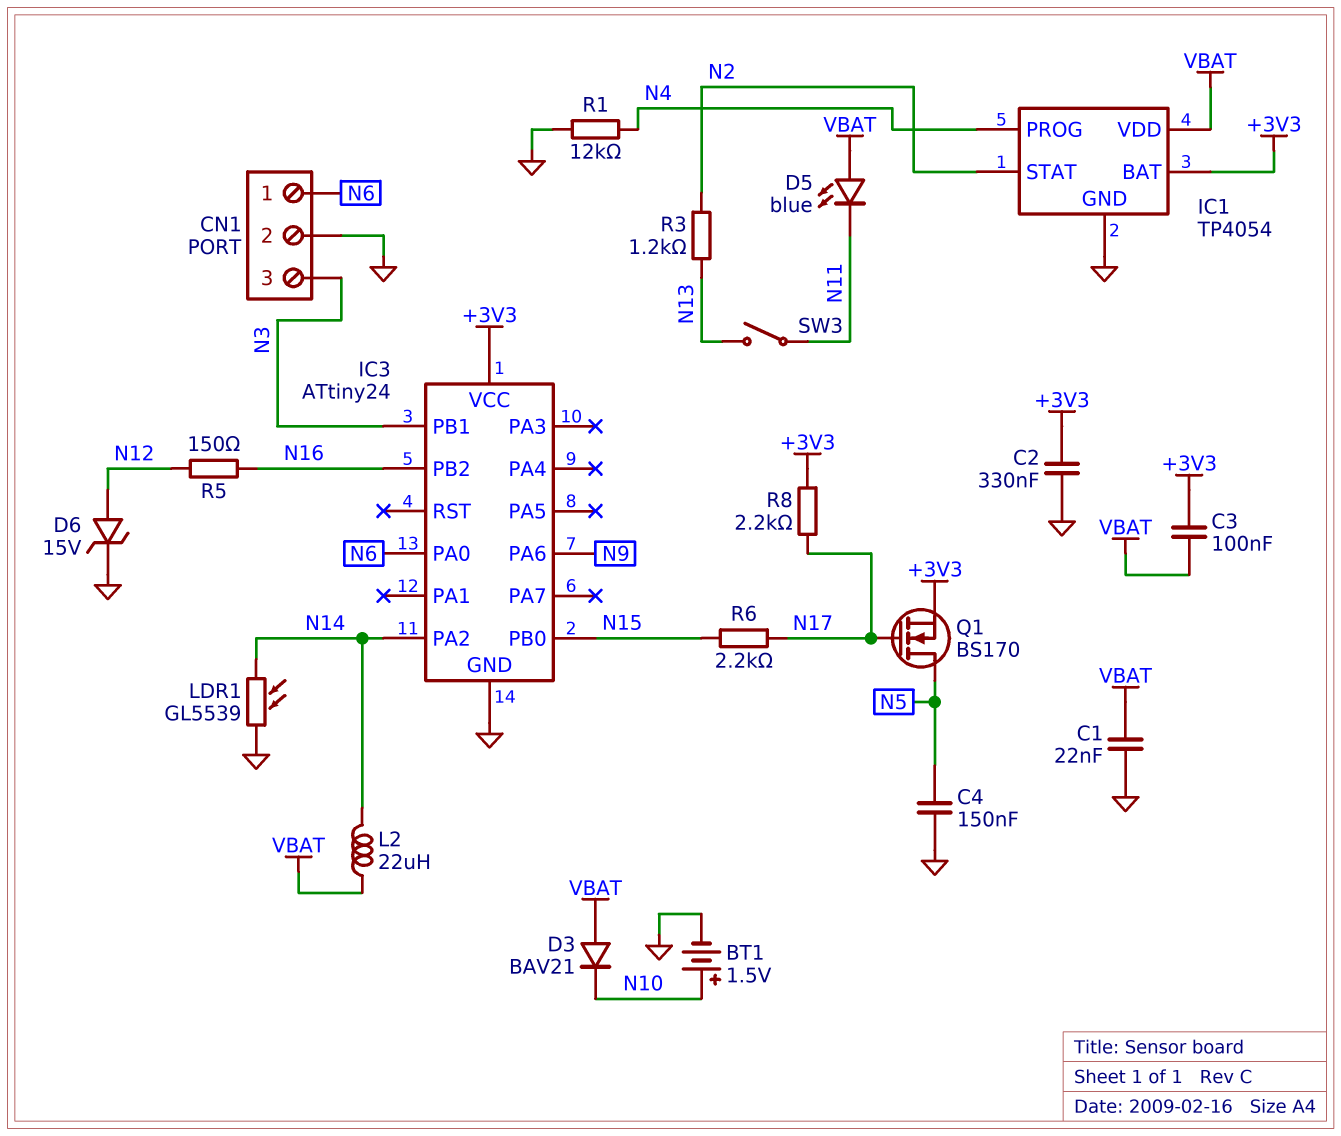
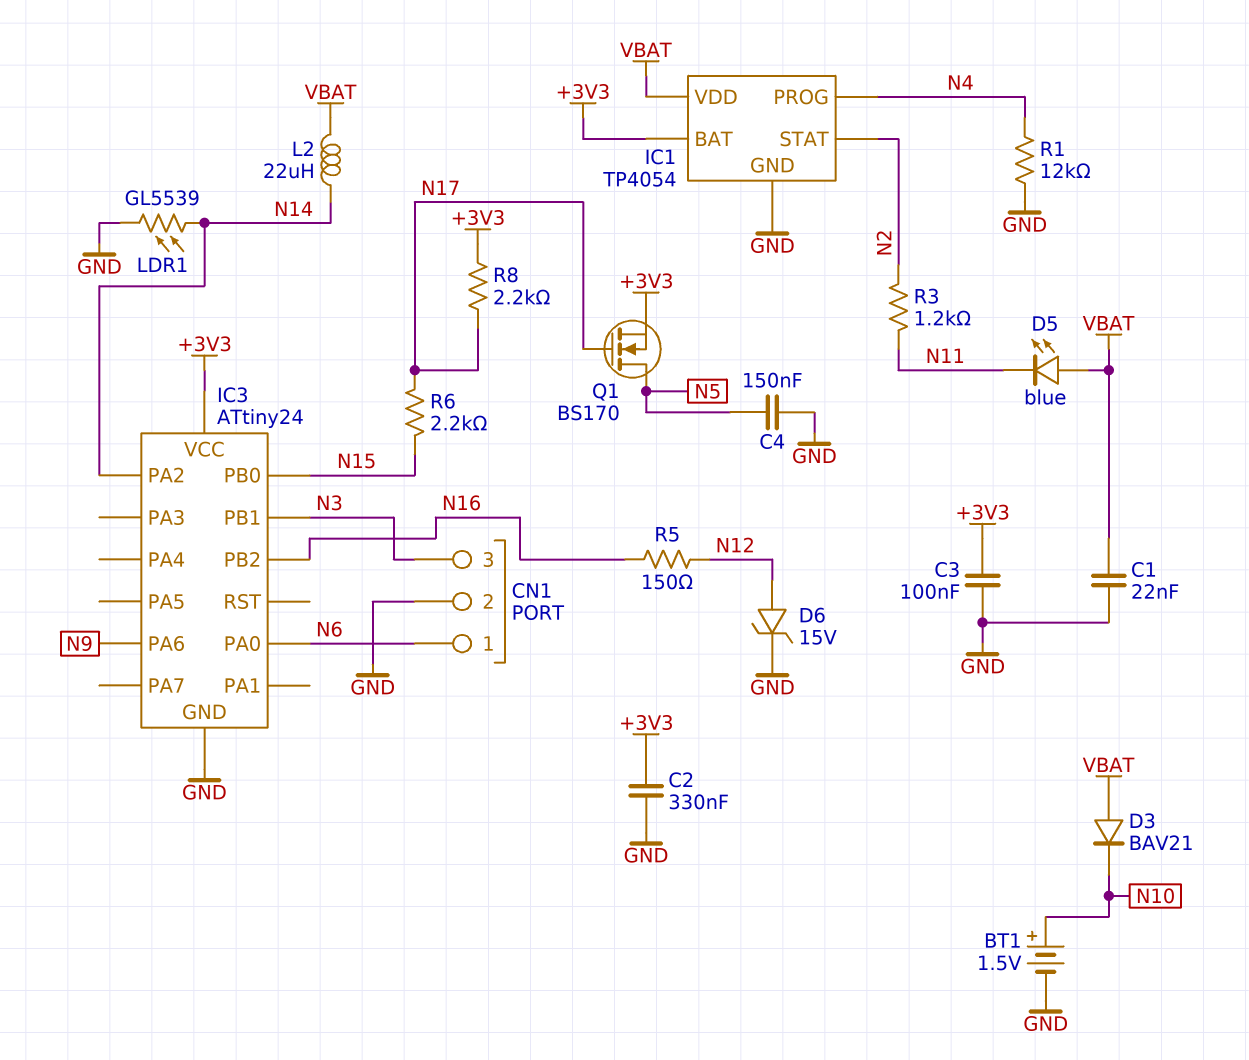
C3: 100nF (+3V3, VBAT) -> 100nF (+3V3, GND)
R3: 1.2k (N2, N13) -> 1.2k (N2, N11)
SW3: switch (N11, N13) -> none

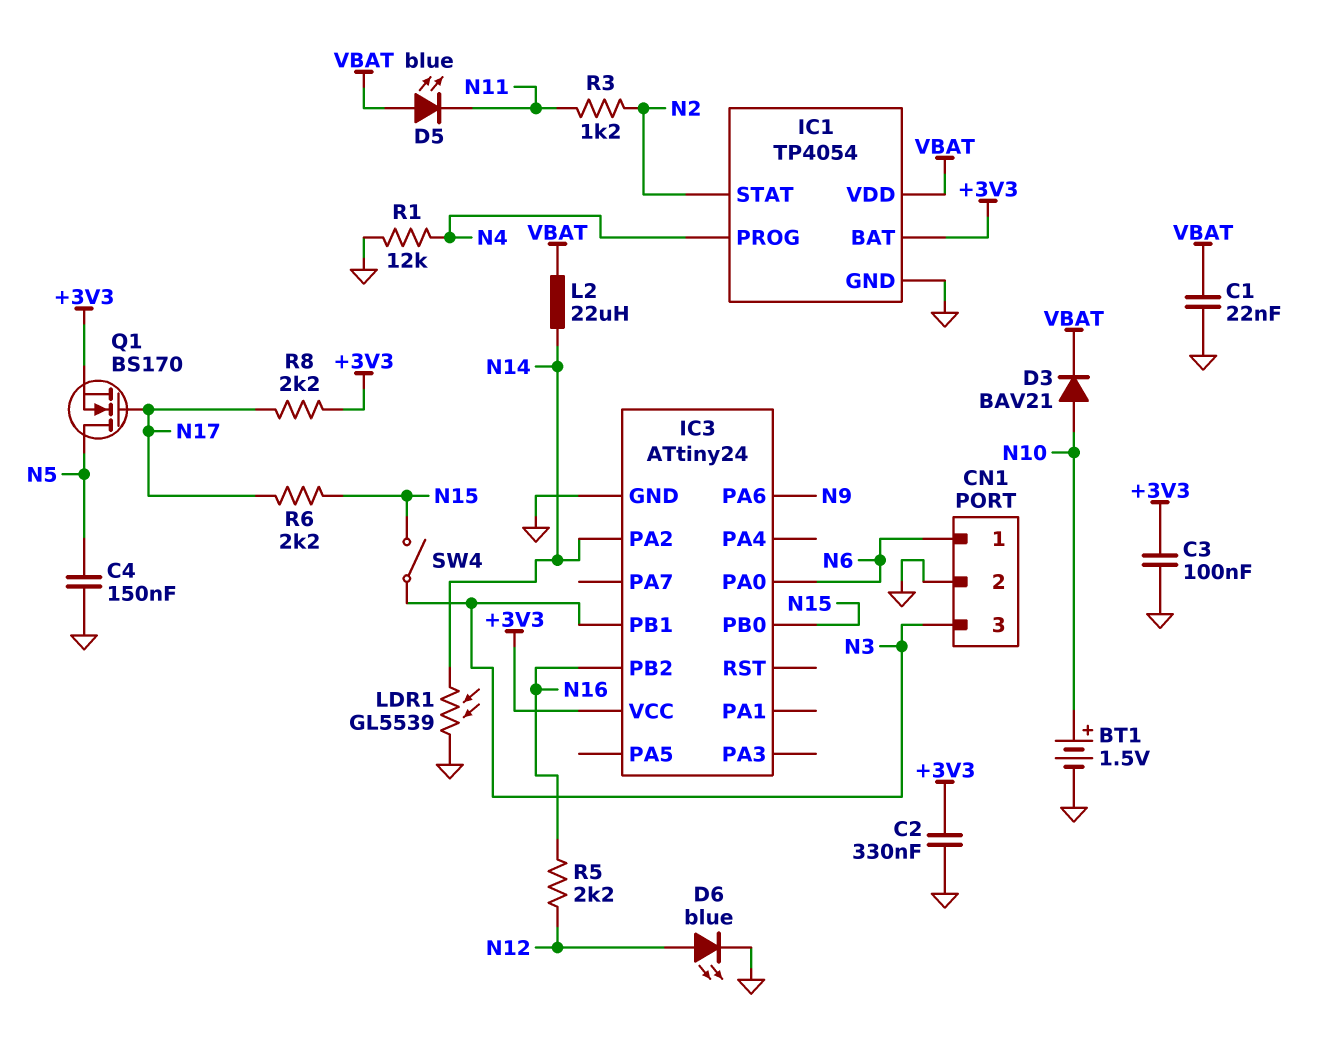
D3: diode BAV21 (A VBAT, K N10) -> diode BAV21 (A N10, K VBAT)
D6: zener 15V (A N12, K GND) -> LED blue (A N12, K GND)
R5: 150 (N12, N16) -> 2.2k (N12, N16)
SW4: none -> switch (N3, N15)

